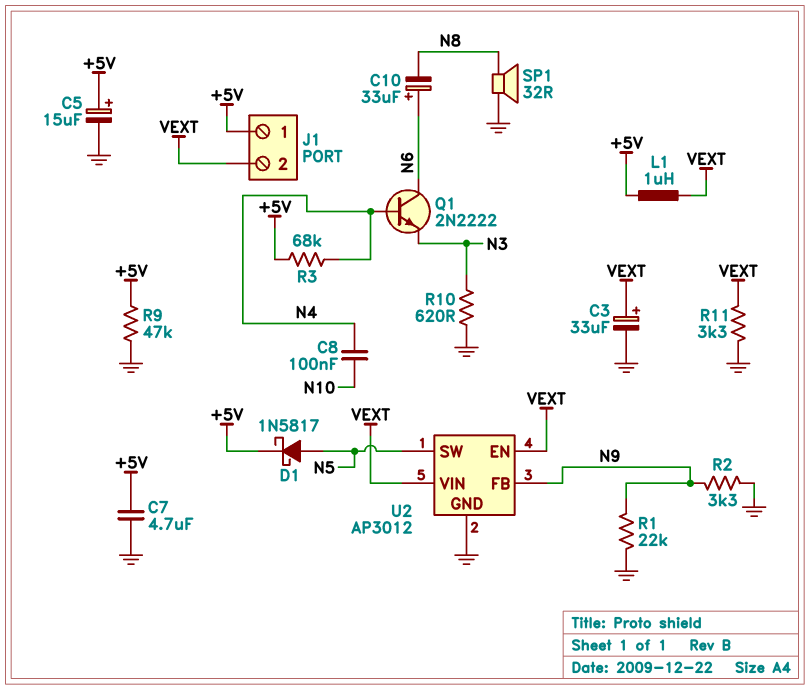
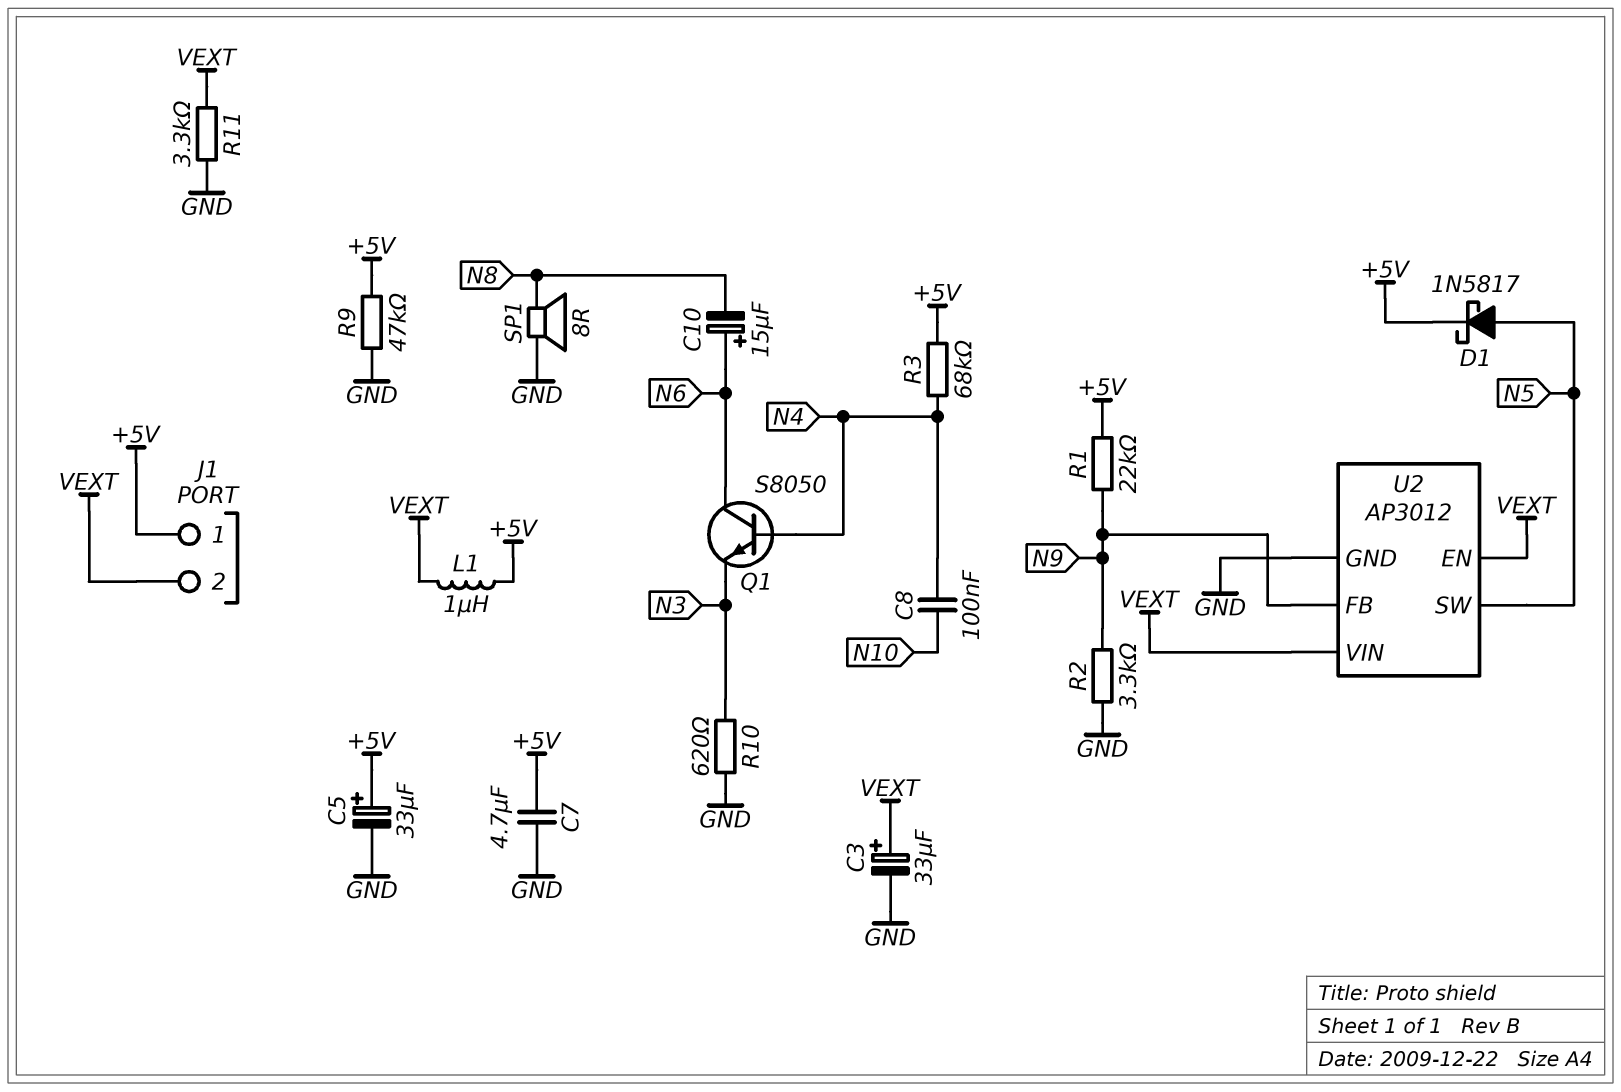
C5: 15uF (plus +5V, minus GND) -> 33uF (plus +5V, minus GND)
C10: 33uF (plus N6, minus N8) -> 15uF (plus N6, minus N8)
Q1: NPN 2N2222 (B N4, C N6, E N3) -> NPN S8050 (B N4, C N6, E N3)
R1: 22k (GND, N9) -> 22k (+5V, N9)
SP1: speaker 32R (GND, N8) -> speaker 8R (GND, N8)

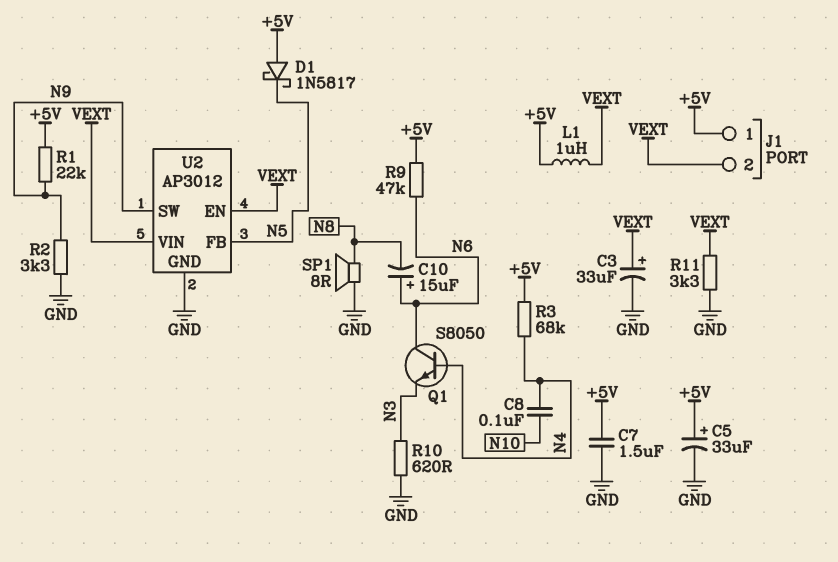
C7: 4.7uF (+5V, GND) -> 1.5uF (+5V, GND)
D1: schottky 1N5817 (A N5, K +5V) -> schottky 1N5817 (A +5V, K N5)
R9: 47k (+5V, GND) -> 47k (+5V, N6)
U2 pin FB: N9 -> N5
U2 pin SW: N5 -> N9

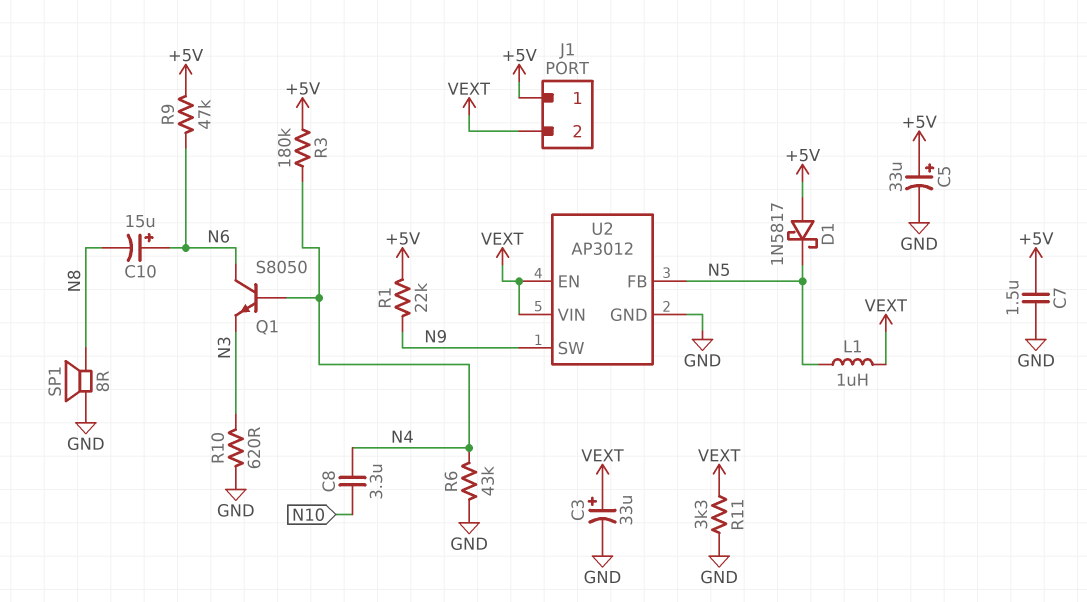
C8: 100nF (N4, N10) -> 3.3uF (N4, N10)
L1: 1uH (+5V, VEXT) -> 1uH (N5, VEXT)
R2: 3.3k (GND, N9) -> none
R3: 68k (+5V, N4) -> 180k (+5V, N4)
R6: none -> 43k (GND, N4)

